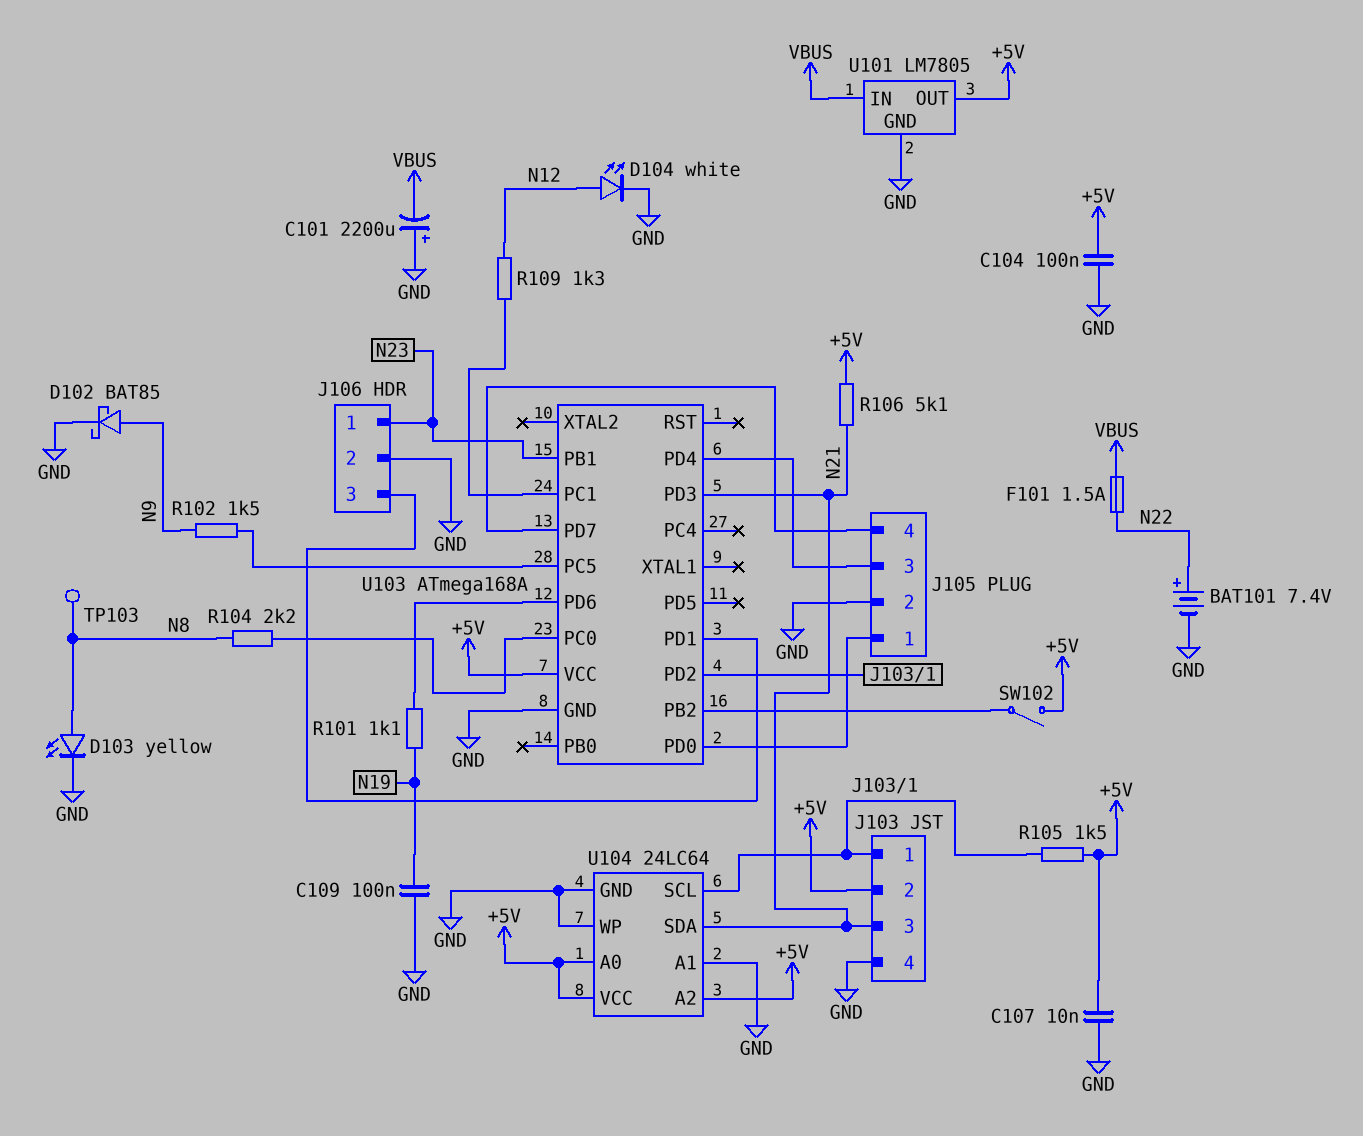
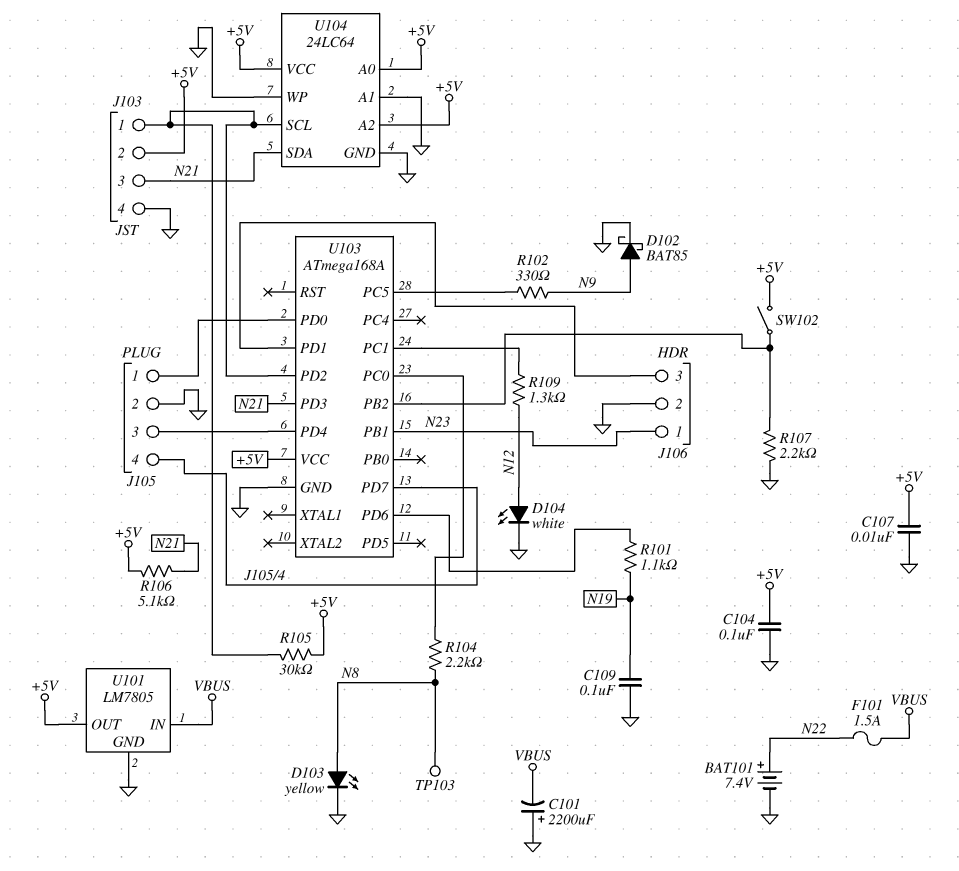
R102: 1.5k (N9, U103/PC5) -> 330 (N9, U103/PC5)
R105: 1.5k (+5V, J103/1) -> 30k (+5V, J103/1)
R107: none -> 2.2k (GND, U103/PB2)

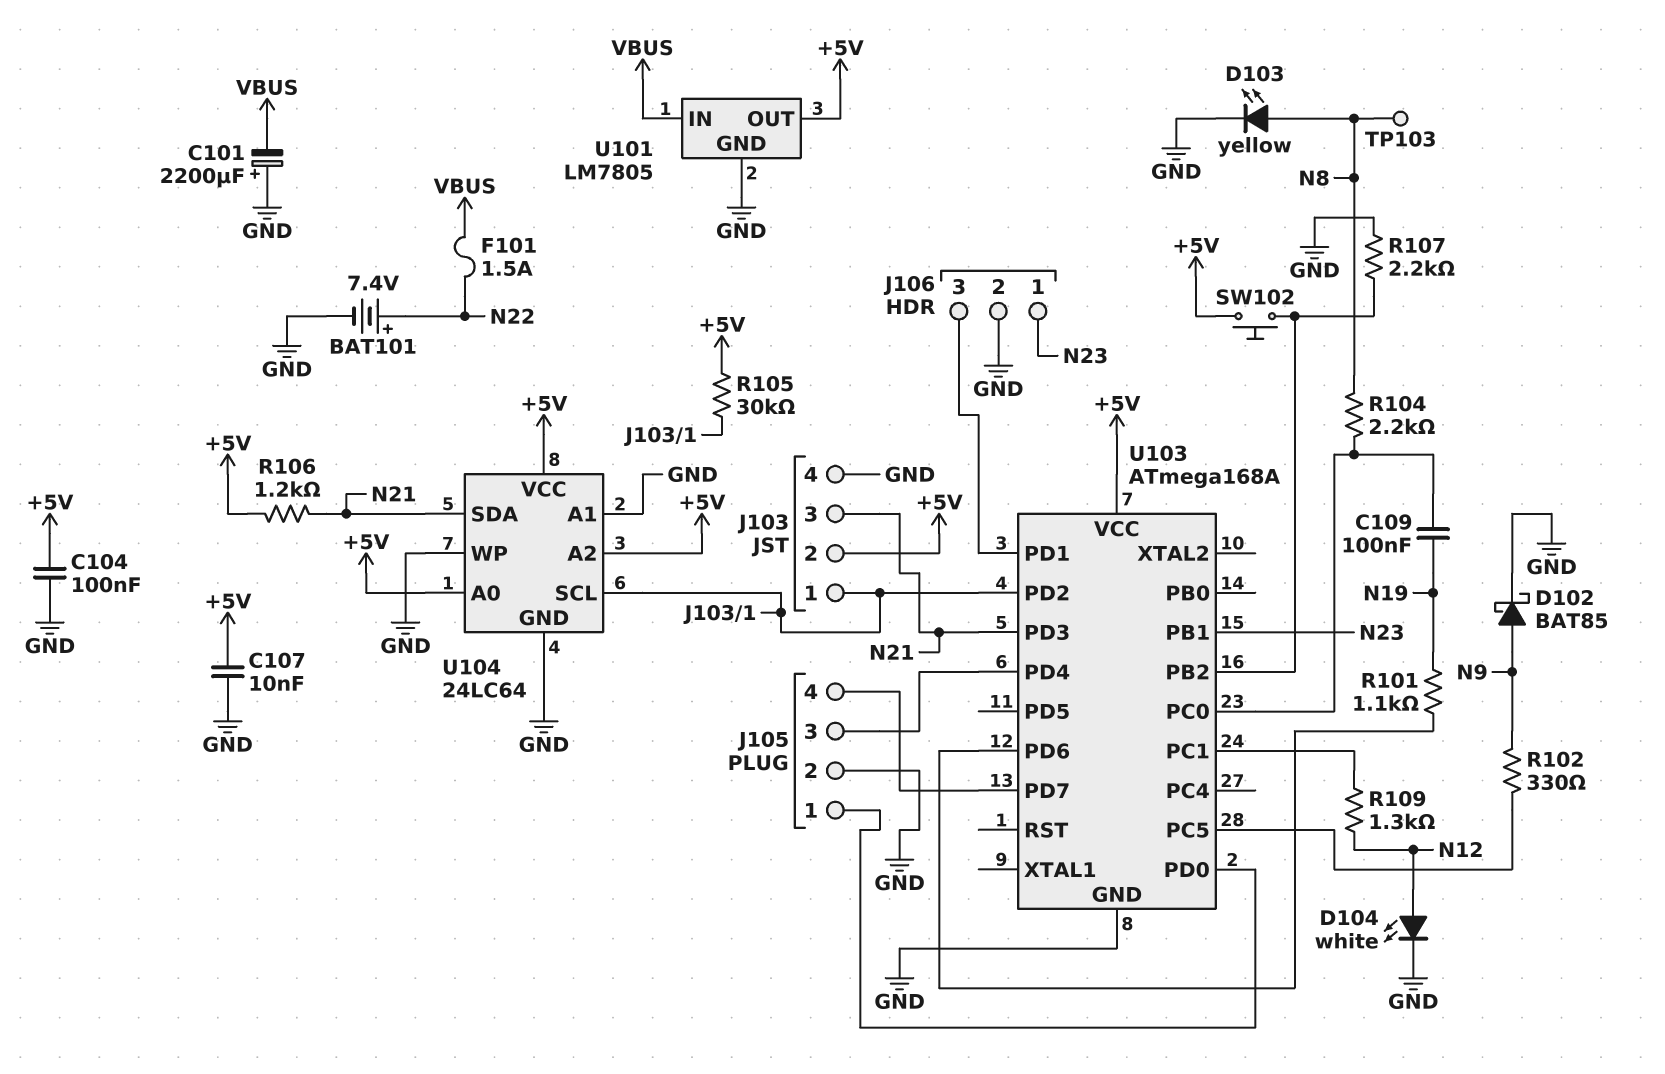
C109: 100nF (GND, N19) -> 100nF (N19, U103/PC0)
R106: 5.1k (+5V, N21) -> 1.2k (+5V, N21)
SW102: switch (+5V, U103/PB2) -> button (+5V, U103/PB2)

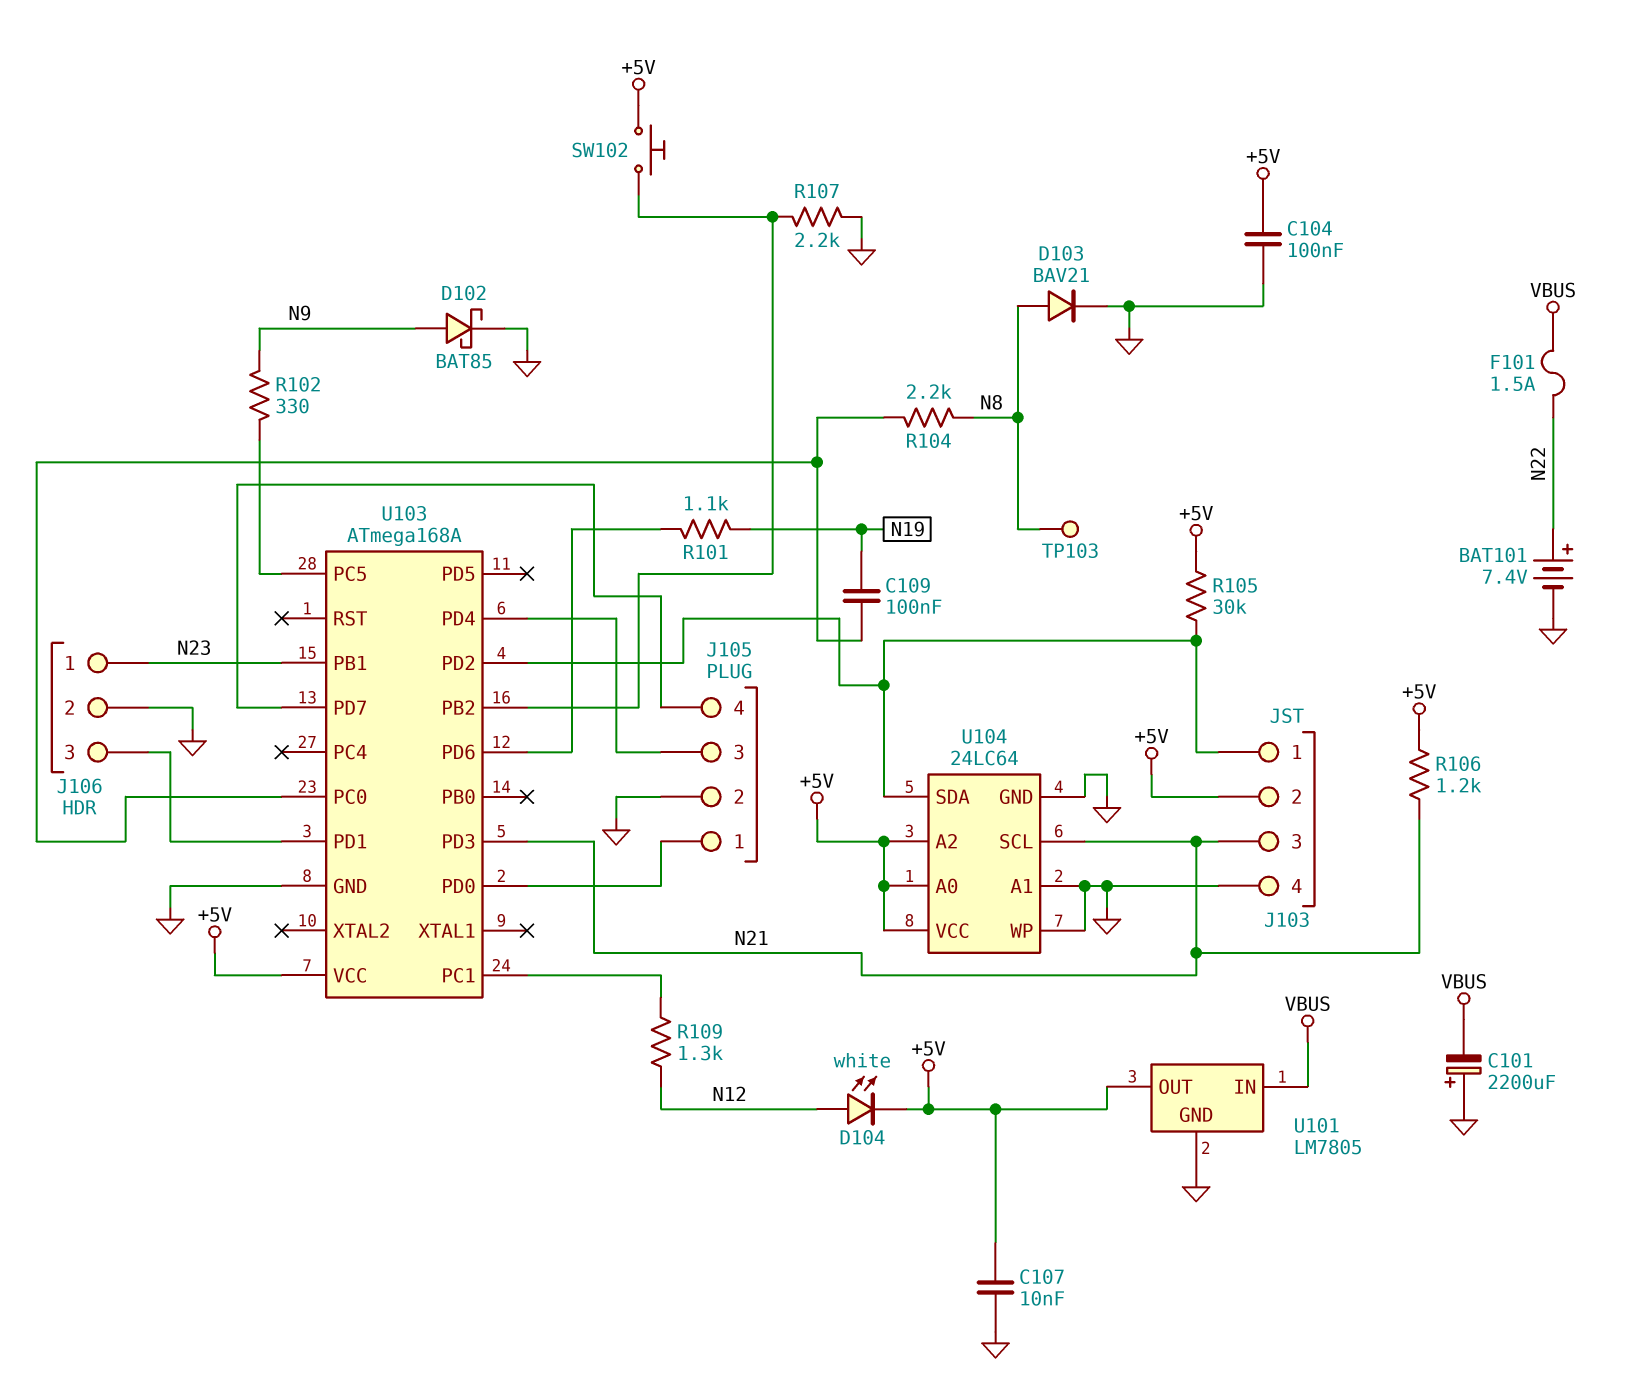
D103: LED yellow (A N8, K GND) -> diode BAV21 (A N8, K GND)
D104: LED white (A N12, K GND) -> LED white (A N12, K +5V)
U104 pin SCL: J103/1 -> N21
U104 pin SDA: N21 -> J103/1

